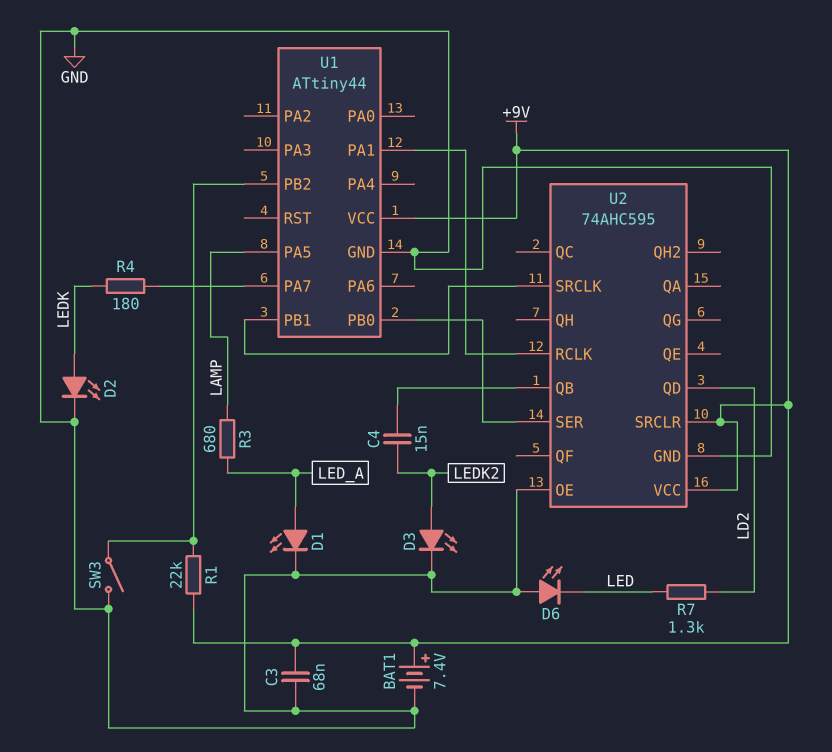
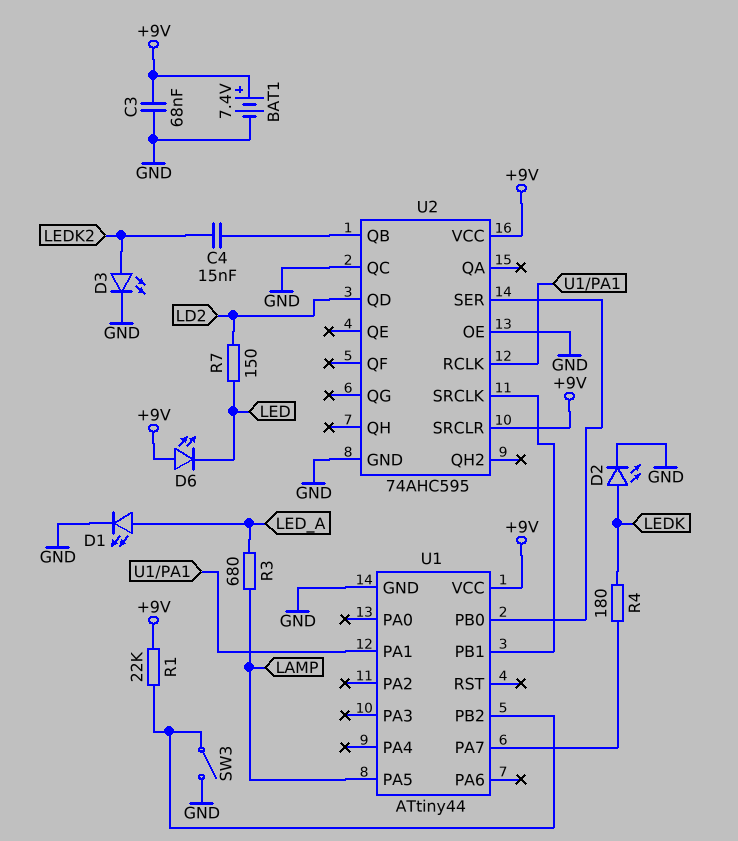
D6: LED (A GND, K LED) -> LED (A +9V, K LED)
R7: 1.3k (LD2, LED) -> 150 (LD2, LED)
U2 pin QC: none -> GND

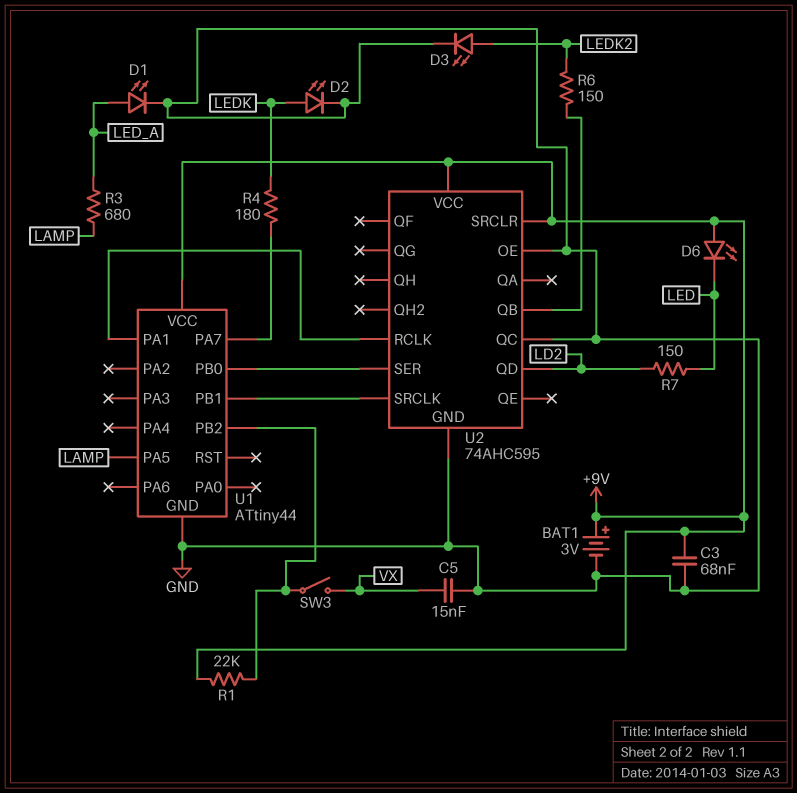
BAT1: 7.4V (plus +9V, minus GND) -> 3V (plus +9V, minus GND)
C4: 15nF (LEDK2, U2/QB) -> none
C5: none -> 15nF (GND, VX)
R6: none -> 150 (LEDK2, U2/QB)
SW3: switch (GND, U1/PB2) -> switch (U1/PB2, VX)

